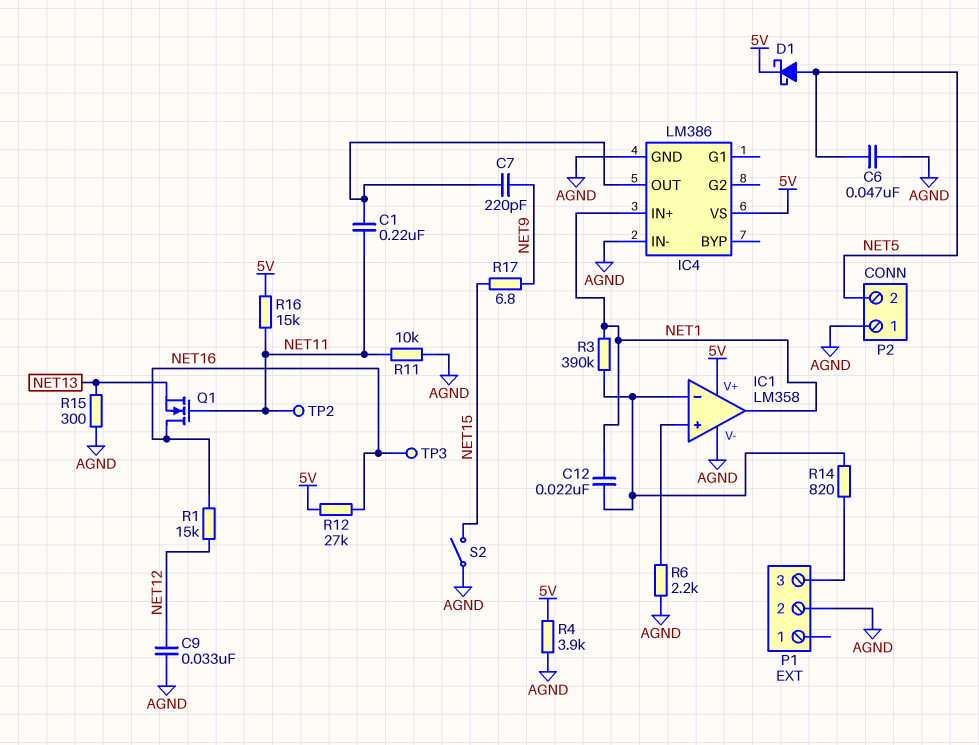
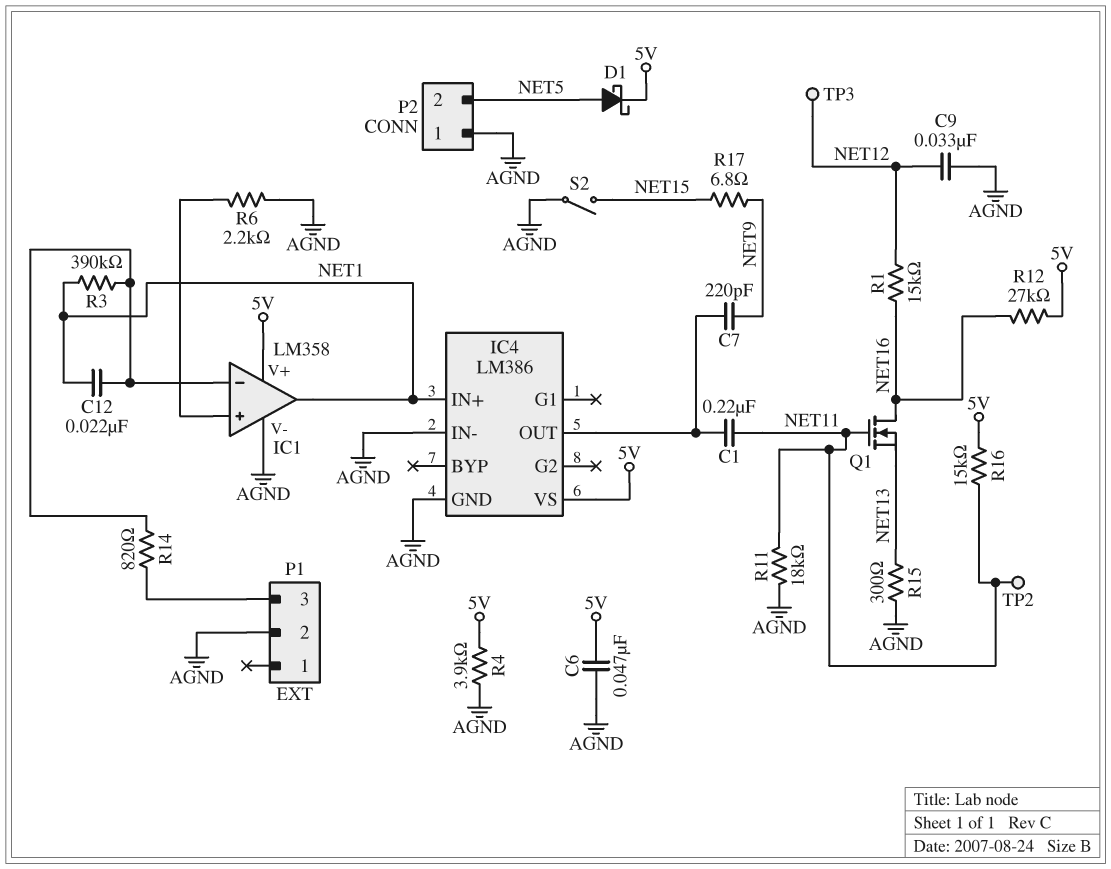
C6: 47nF (AGND, NET5) -> 47nF (5V, AGND)
R11: 10k (AGND, NET11) -> 18k (AGND, NET11)
TP3: test point (NET16) -> test point (NET12)

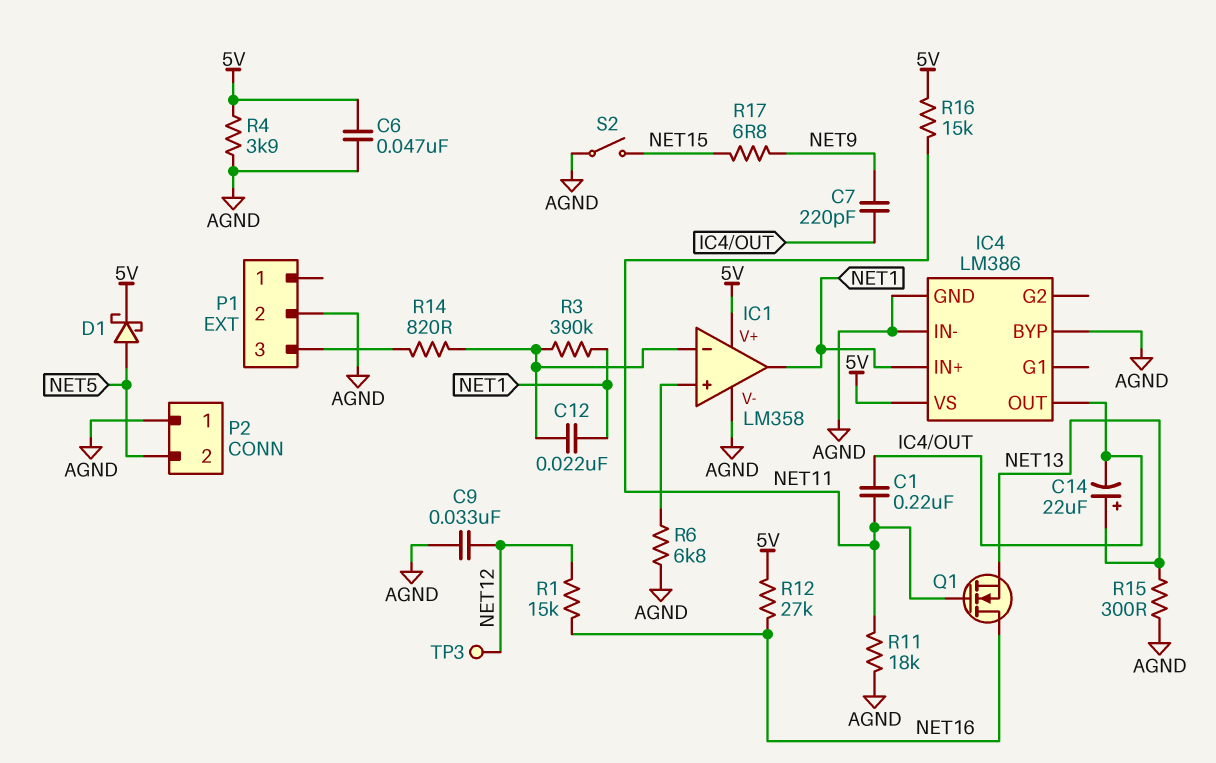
C14: none -> 22uF (plus NET13, minus IC4/OUT)
IC4 pin BYP: none -> AGND
R6: 2.2k (AGND, IC1/in+) -> 6.8k (AGND, IC1/in+)
TP2: test point (NET11) -> none

